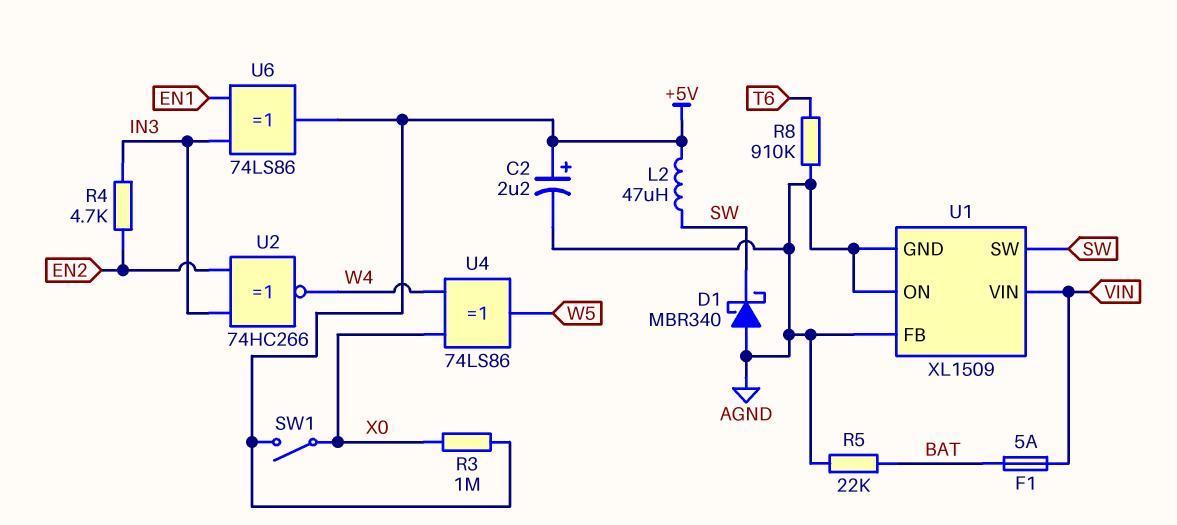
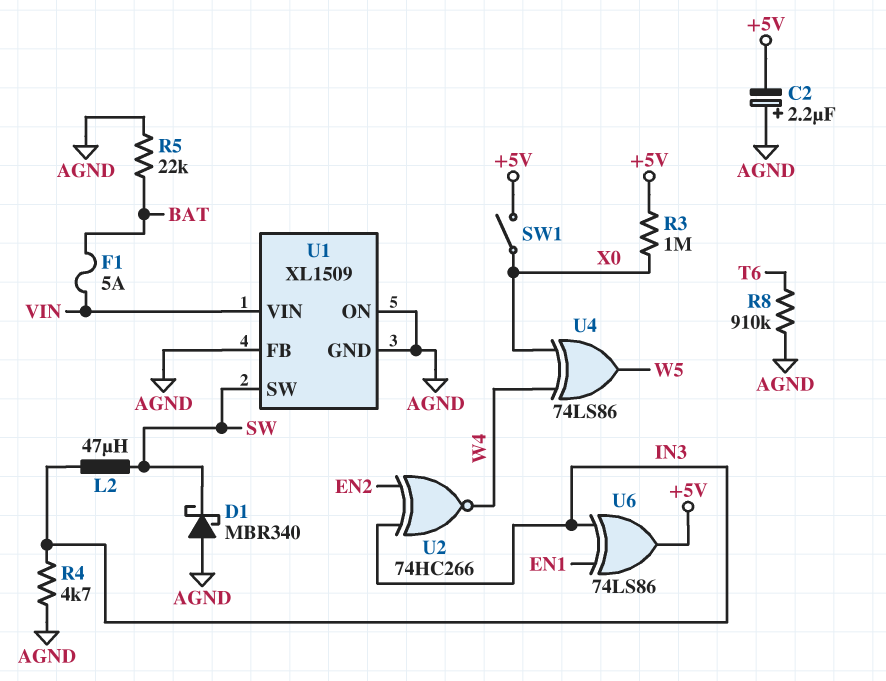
C2: 2.2uF (plus +5V, minus AGND) -> 2.2uF (plus AGND, minus +5V)
L2: 47uH (+5V, SW) -> 47uH (IN3, SW)
R4: 4.7k (EN2, IN3) -> 4.7k (AGND, IN3)

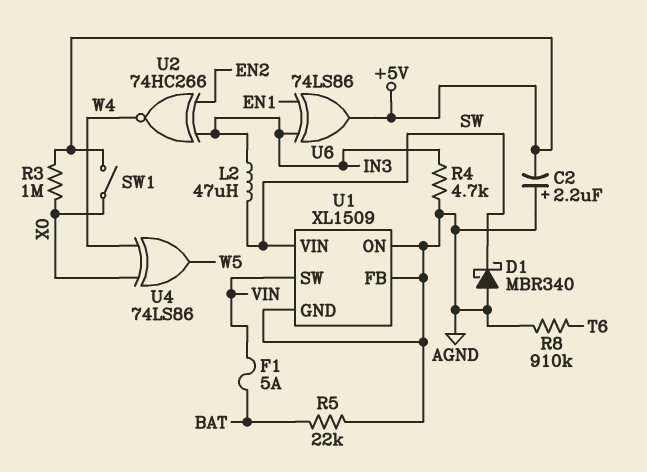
U1 pin SW: SW -> VIN
U1 pin VIN: VIN -> SW

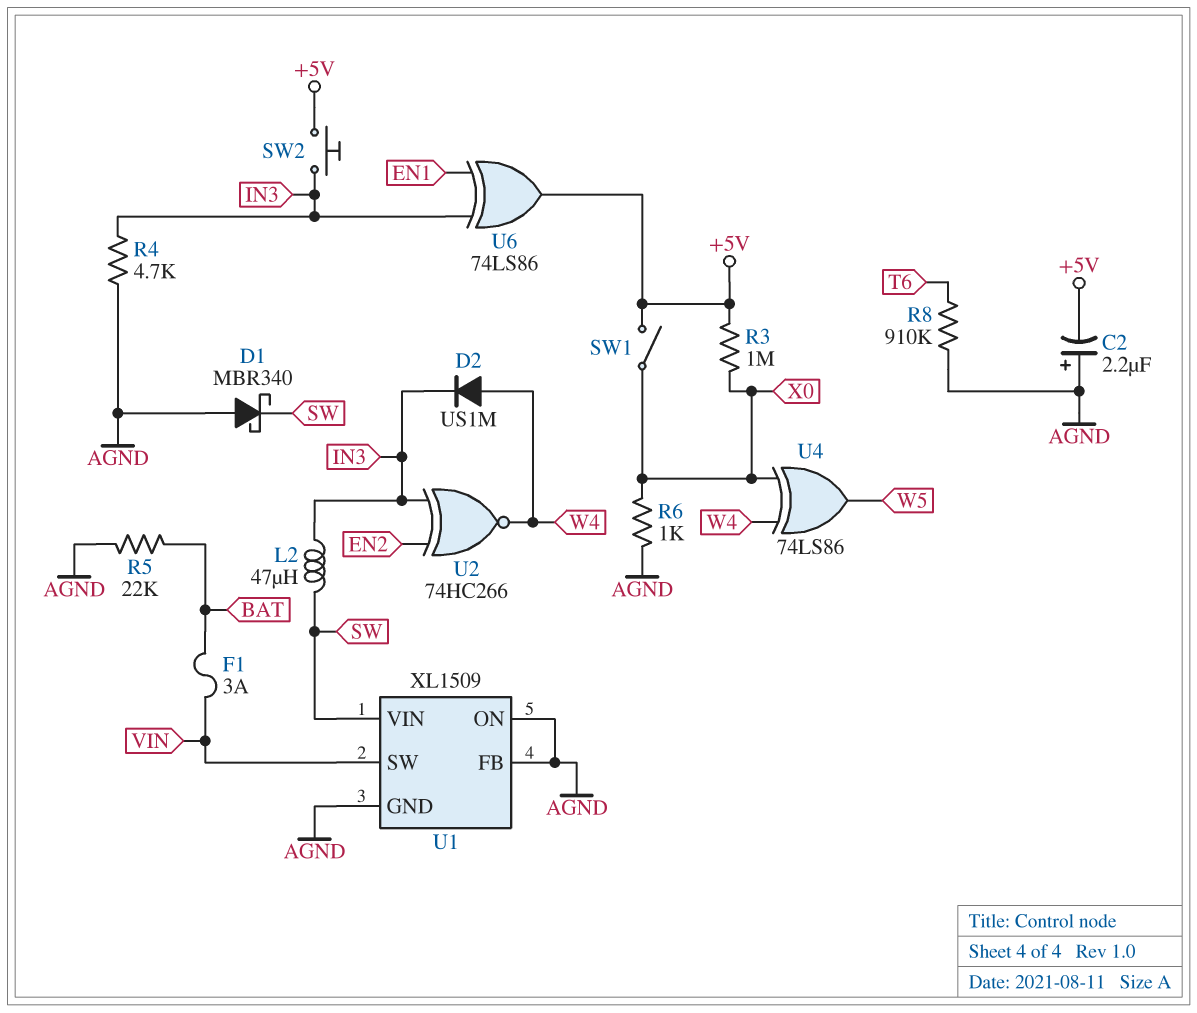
D2: none -> diode US1M (A W4, K IN3)
F1: 5A (BAT, VIN) -> 3A (BAT, VIN)
R6: none -> 1k (AGND, X0)
SW2: none -> button (+5V, IN3)

